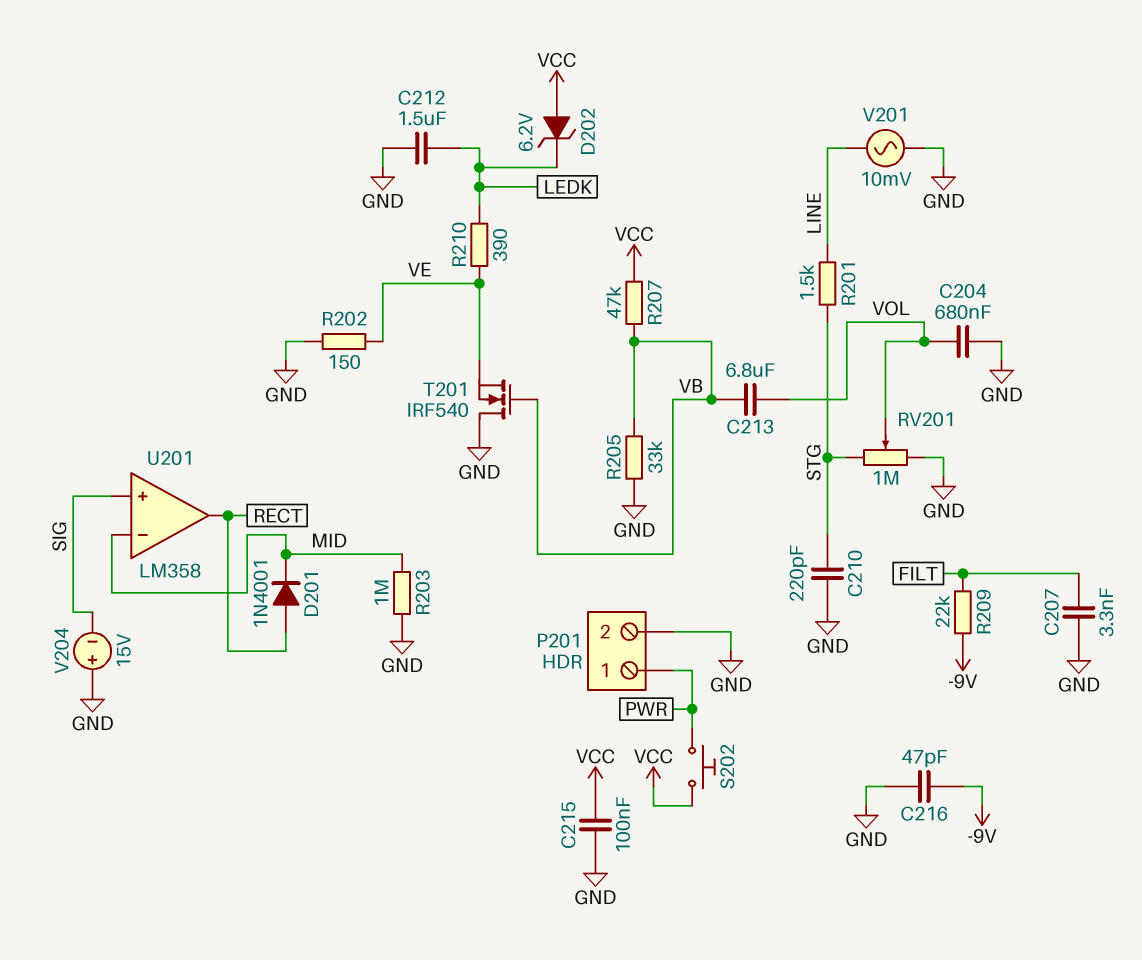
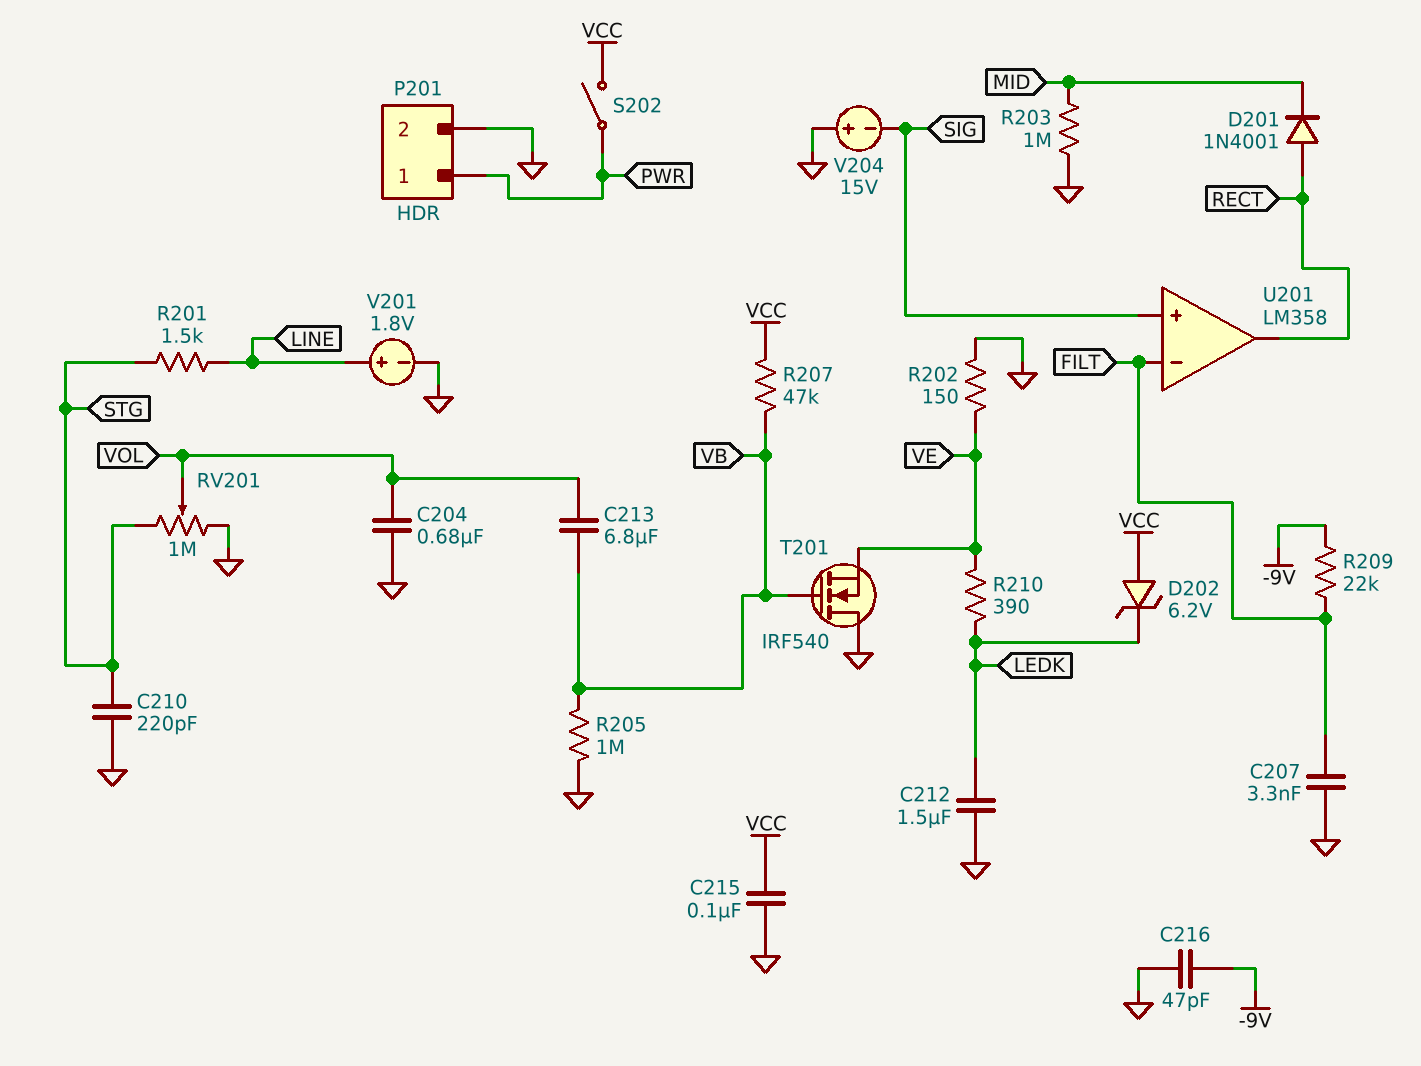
R205: 33k (GND, VB) -> 1M (GND, VB)
S202: button (PWR, VCC) -> switch (PWR, VCC)
U201 pin in-: MID -> FILT
V201: AC 10mV (GND, LINE) -> 1.8V (plus LINE, minus GND)

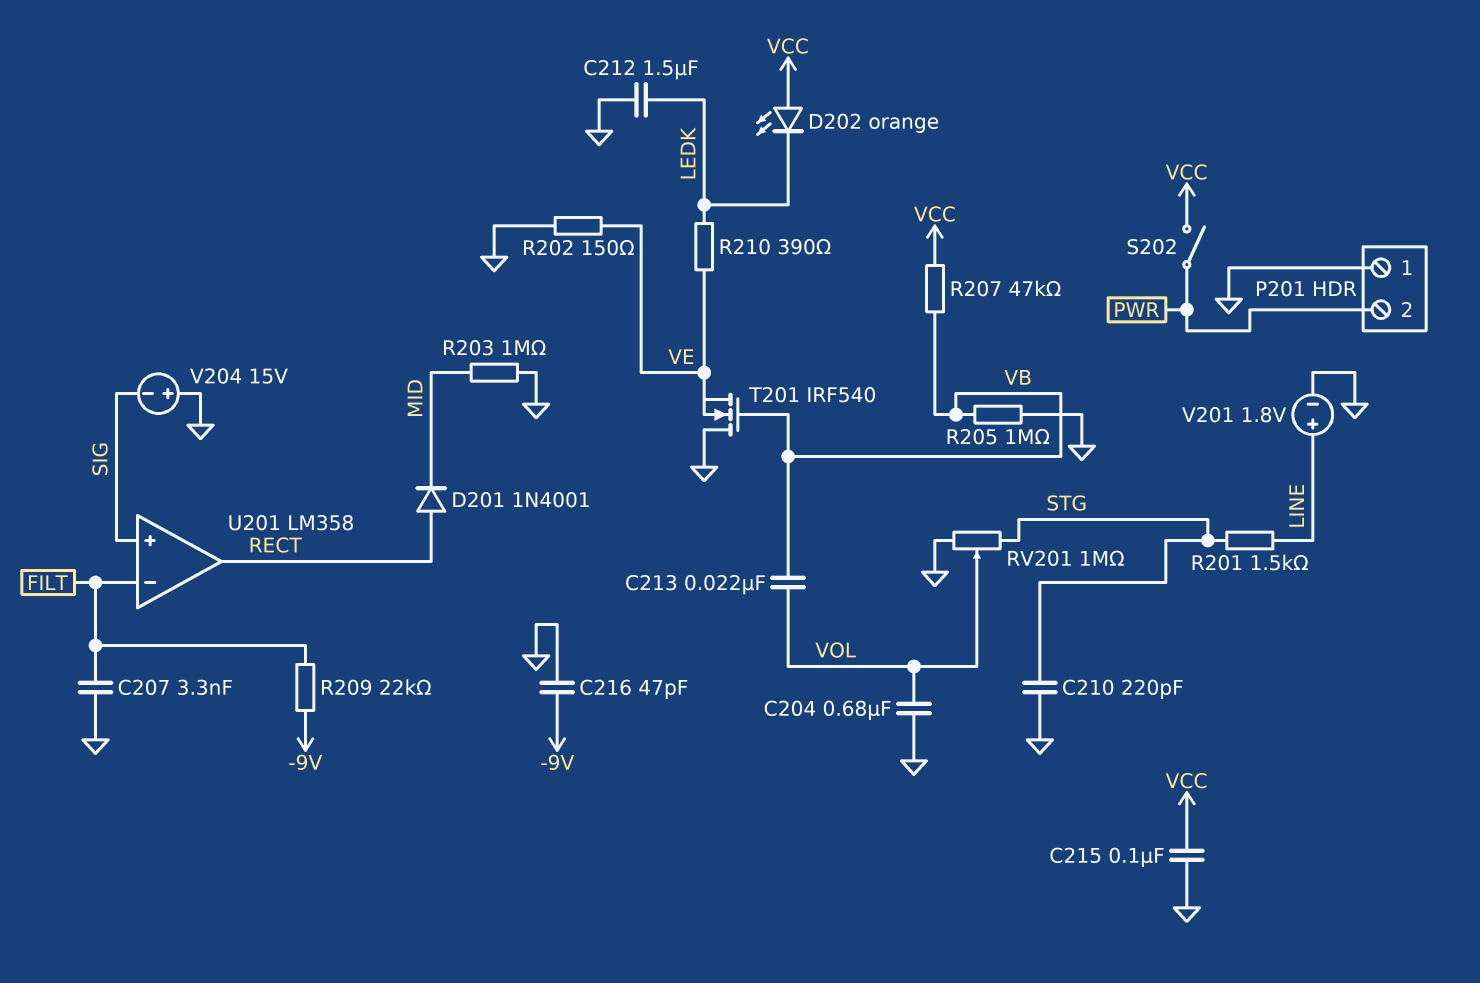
C213: 6.8uF (VB, VOL) -> 22nF (VB, VOL)
D202: zener 6.2V (A VCC, K LEDK) -> LED orange (A VCC, K LEDK)
P201 pin 1: PWR -> GND
P201 pin 2: GND -> PWR

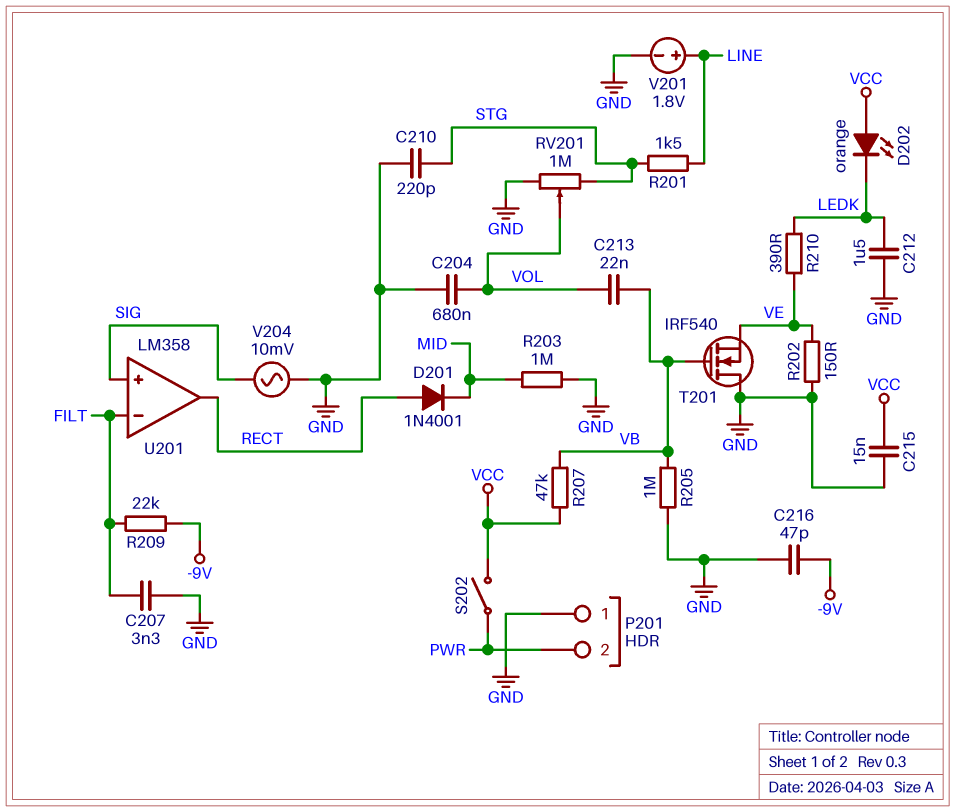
C215: 100nF (GND, VCC) -> 15nF (GND, VCC)
V204: 15V (plus GND, minus SIG) -> AC 10mV (GND, SIG)

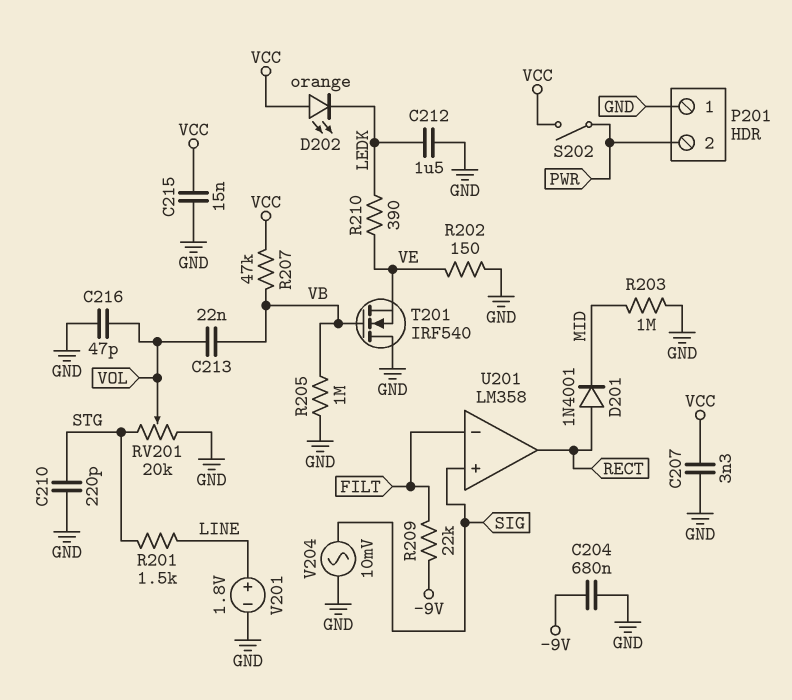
C204: 680nF (GND, VOL) -> 680nF (-9V, GND)
C207: 3.3nF (FILT, GND) -> 3.3nF (GND, VCC)
C216: 47pF (-9V, GND) -> 47pF (GND, VOL)
RV201: 1M (GND, STG, wiper VOL) -> 20k (GND, STG, wiper VOL)

